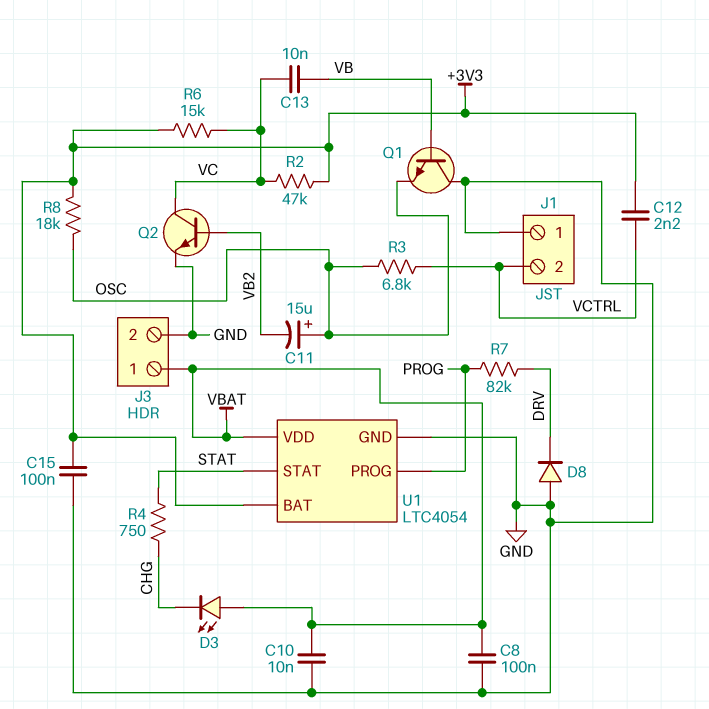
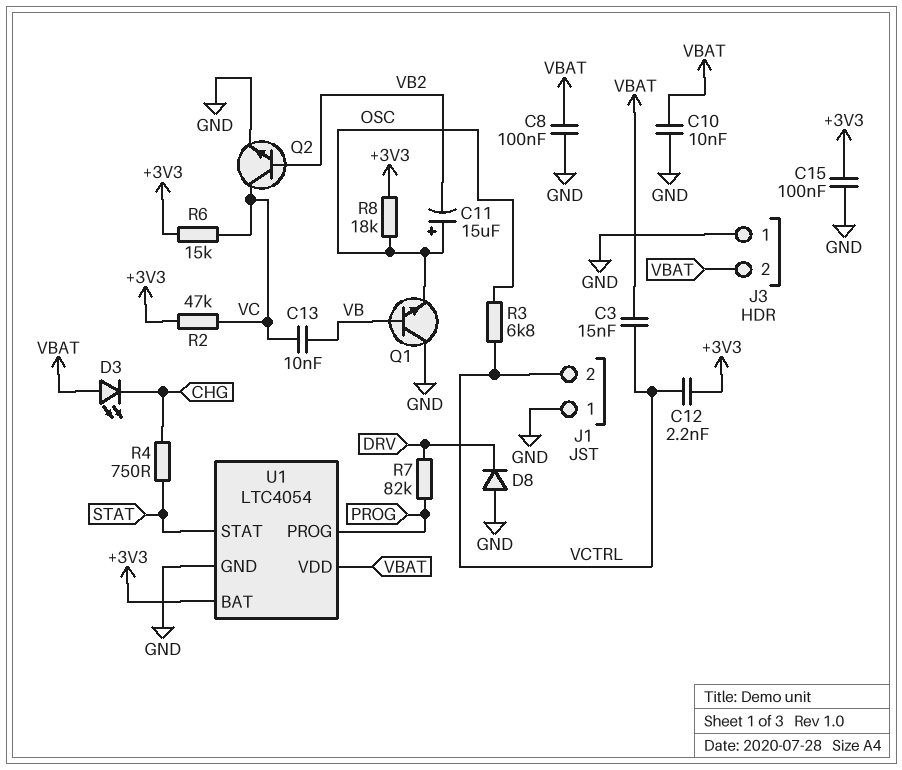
C3: none -> 15nF (VBAT, VCTRL)
J3 pin 1: VBAT -> GND
J3 pin 2: GND -> VBAT

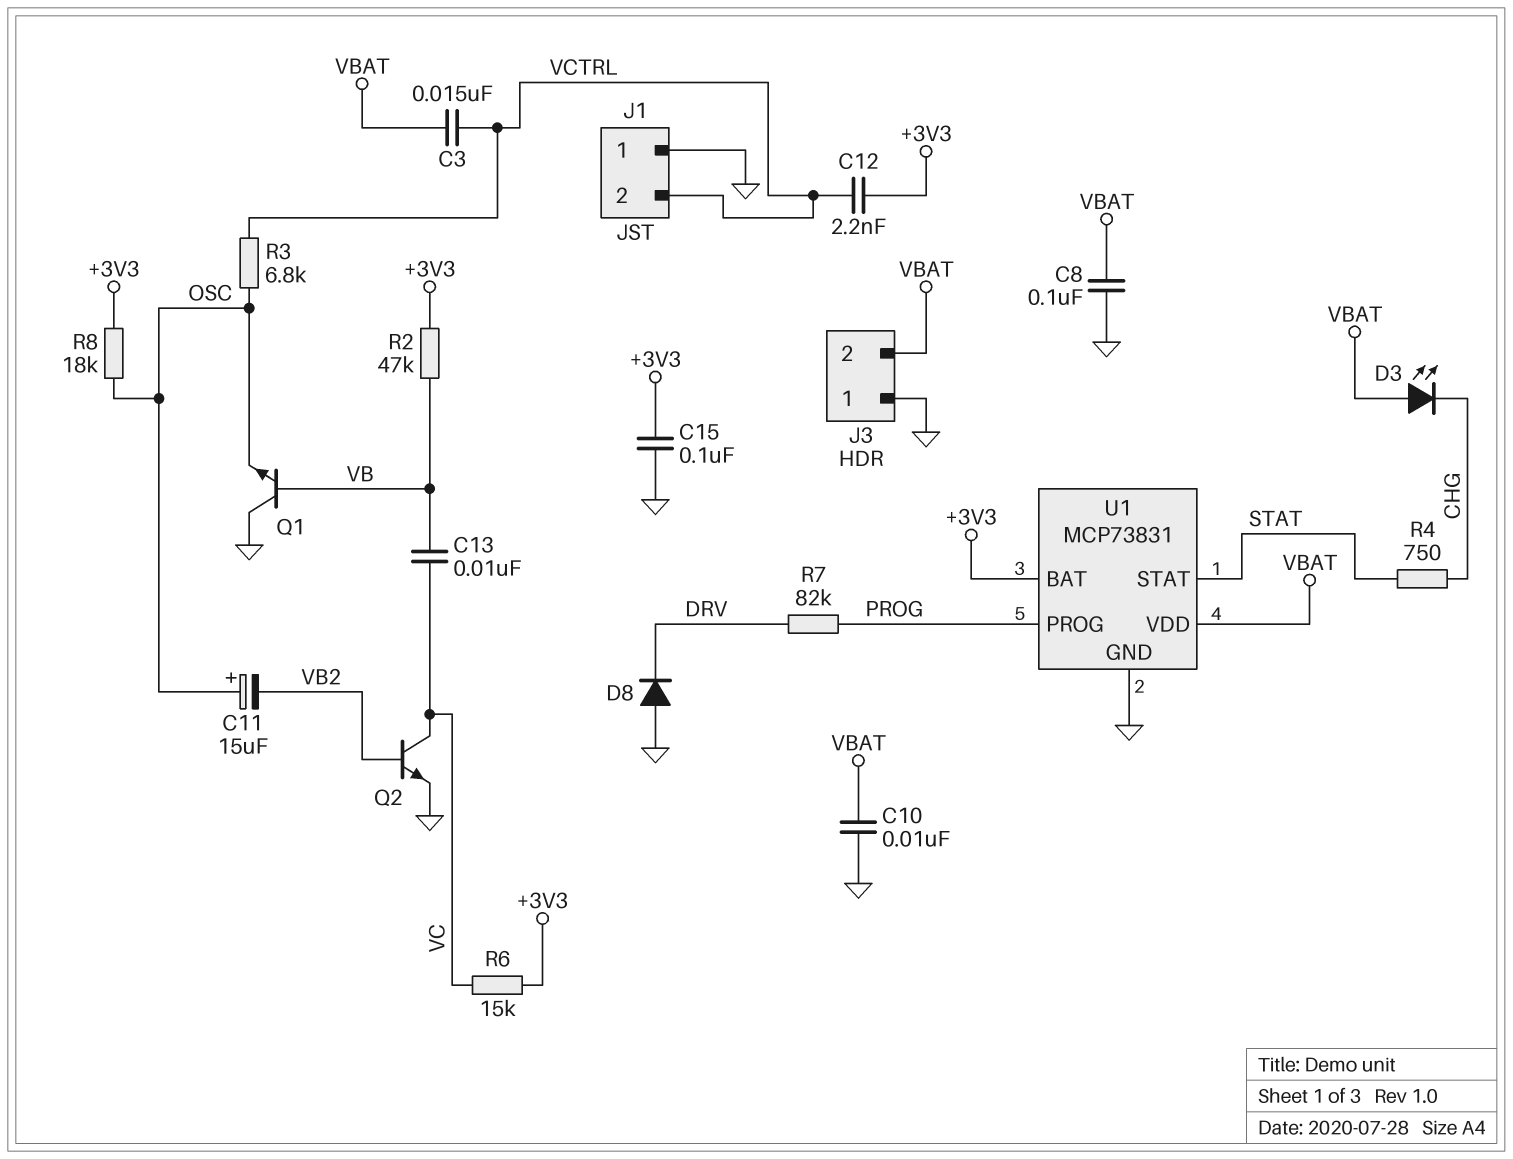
R2: 47k (+3V3, VC) -> 47k (+3V3, VB)
U1: LTC4054 -> MCP73831

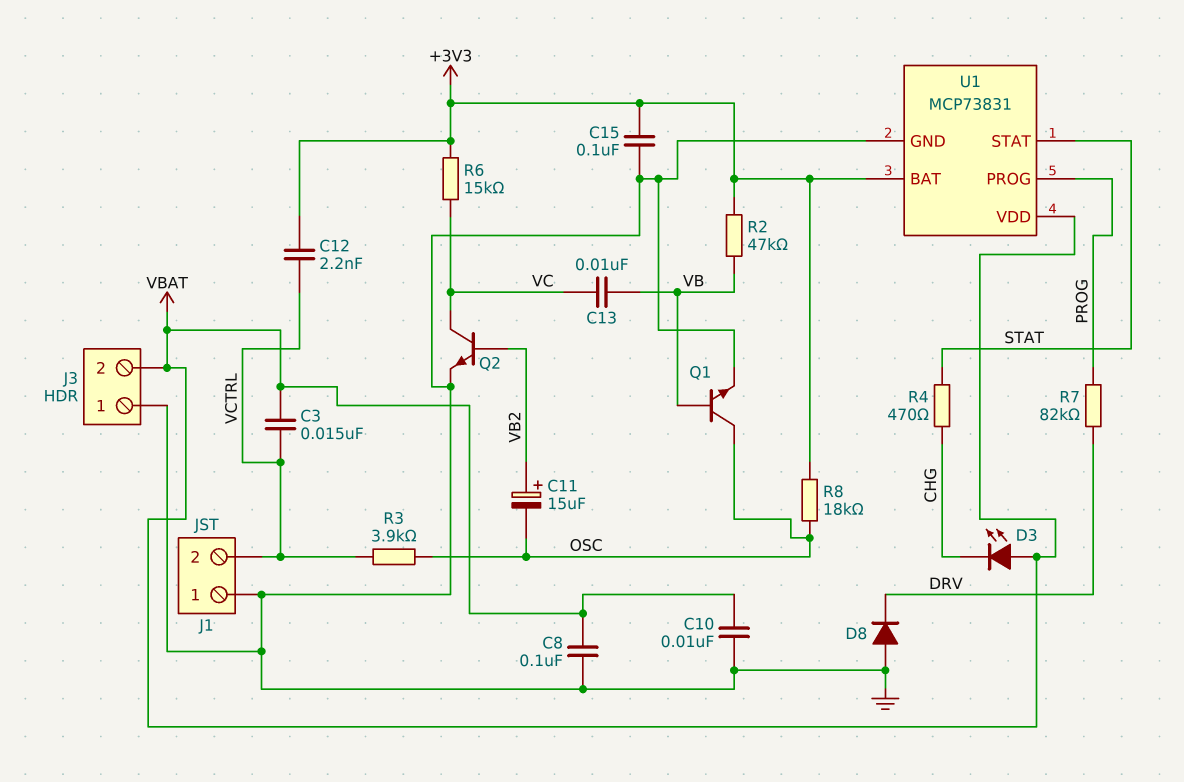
C11: 15uF (plus OSC, minus VB2) -> 15uF (plus VB2, minus OSC)
Q1: NPN (B VB, C GND, E OSC) -> NPN (B VB, C OSC, E GND)
R3: 6.8k (OSC, VCTRL) -> 3.9k (OSC, VCTRL)
R4: 750 (CHG, STAT) -> 470 (CHG, STAT)

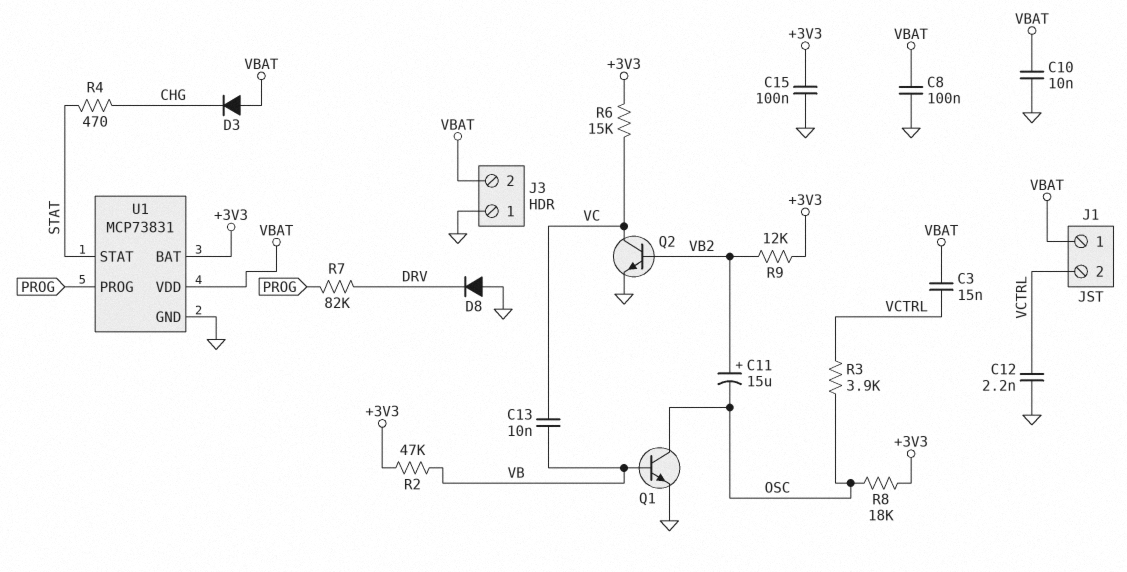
C12: 2.2nF (+3V3, VCTRL) -> 2.2nF (GND, VCTRL)
D3: LED (A VBAT, K CHG) -> diode (A VBAT, K CHG)
J1 pin 1: GND -> VBAT
R9: none -> 12k (+3V3, VB2)

